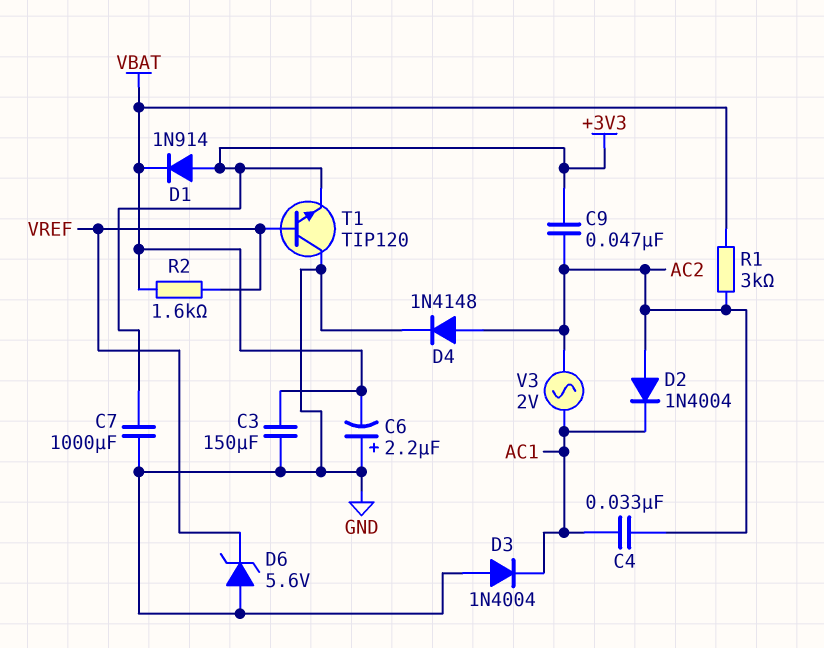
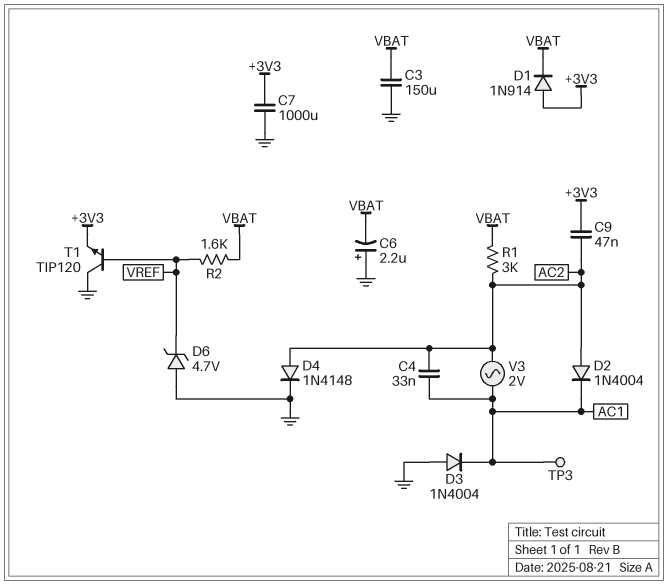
D6: zener 5.6V (A GND, K VREF) -> zener 4.7V (A GND, K VREF)
TP3: none -> test point (AC1)

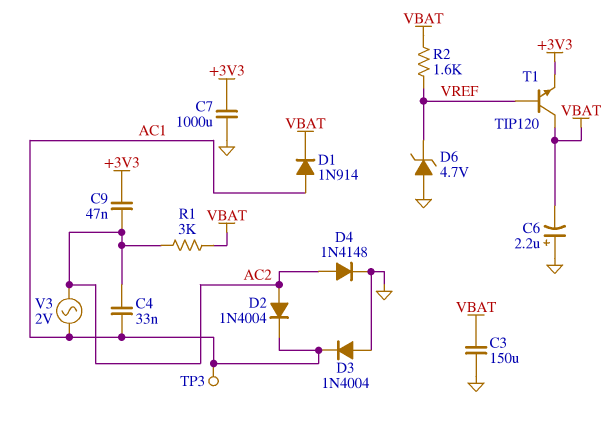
D1: diode 1N914 (A +3V3, K VBAT) -> diode 1N914 (A AC1, K VBAT)
T1: NPN TIP120 (B VREF, C GND, E +3V3) -> NPN TIP120 (B VREF, C VBAT, E +3V3)

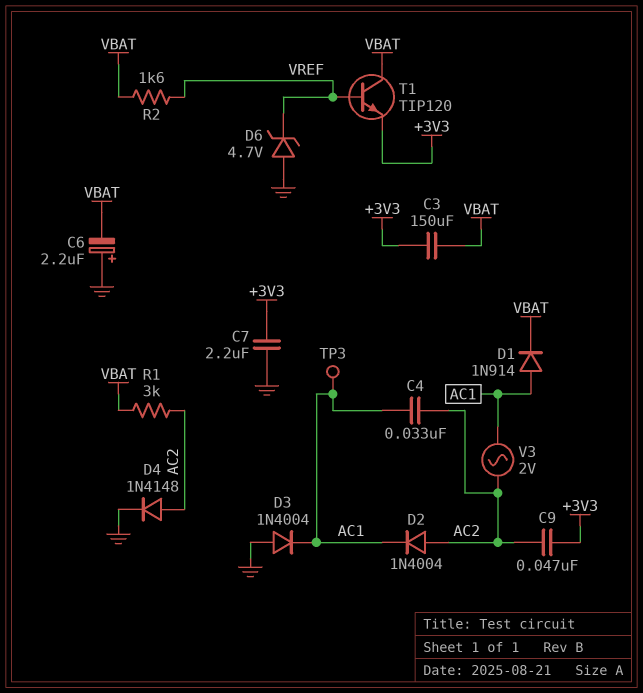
C3: 150uF (GND, VBAT) -> 150uF (+3V3, VBAT)
C7: 1000uF (+3V3, GND) -> 2.2uF (+3V3, GND)

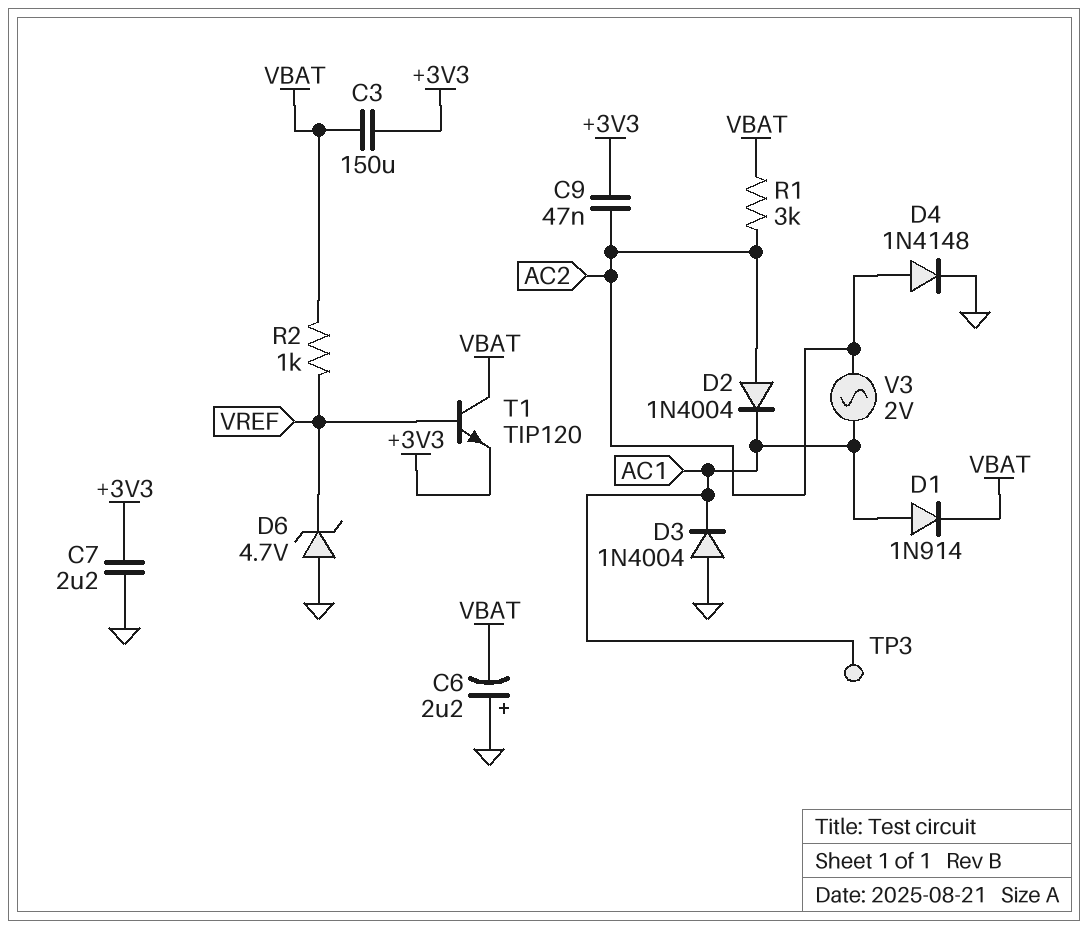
C4: 33nF (AC1, AC2) -> none
R2: 1.6k (VBAT, VREF) -> 1k (VBAT, VREF)

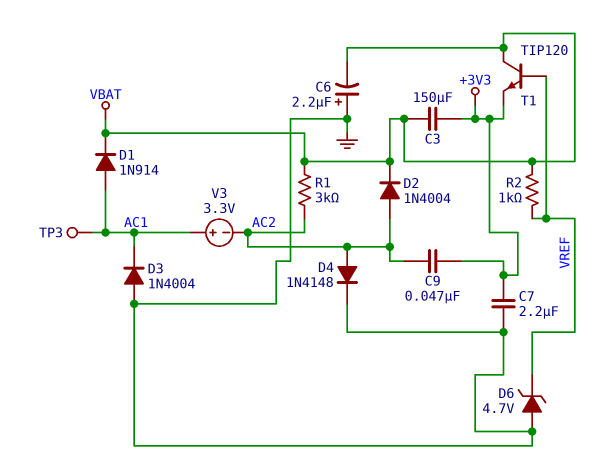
D2: diode 1N4004 (A AC2, K AC1) -> diode 1N4004 (A AC2, K VBAT)
V3: AC 2V (AC1, AC2) -> 3.3V (plus AC1, minus AC2)

